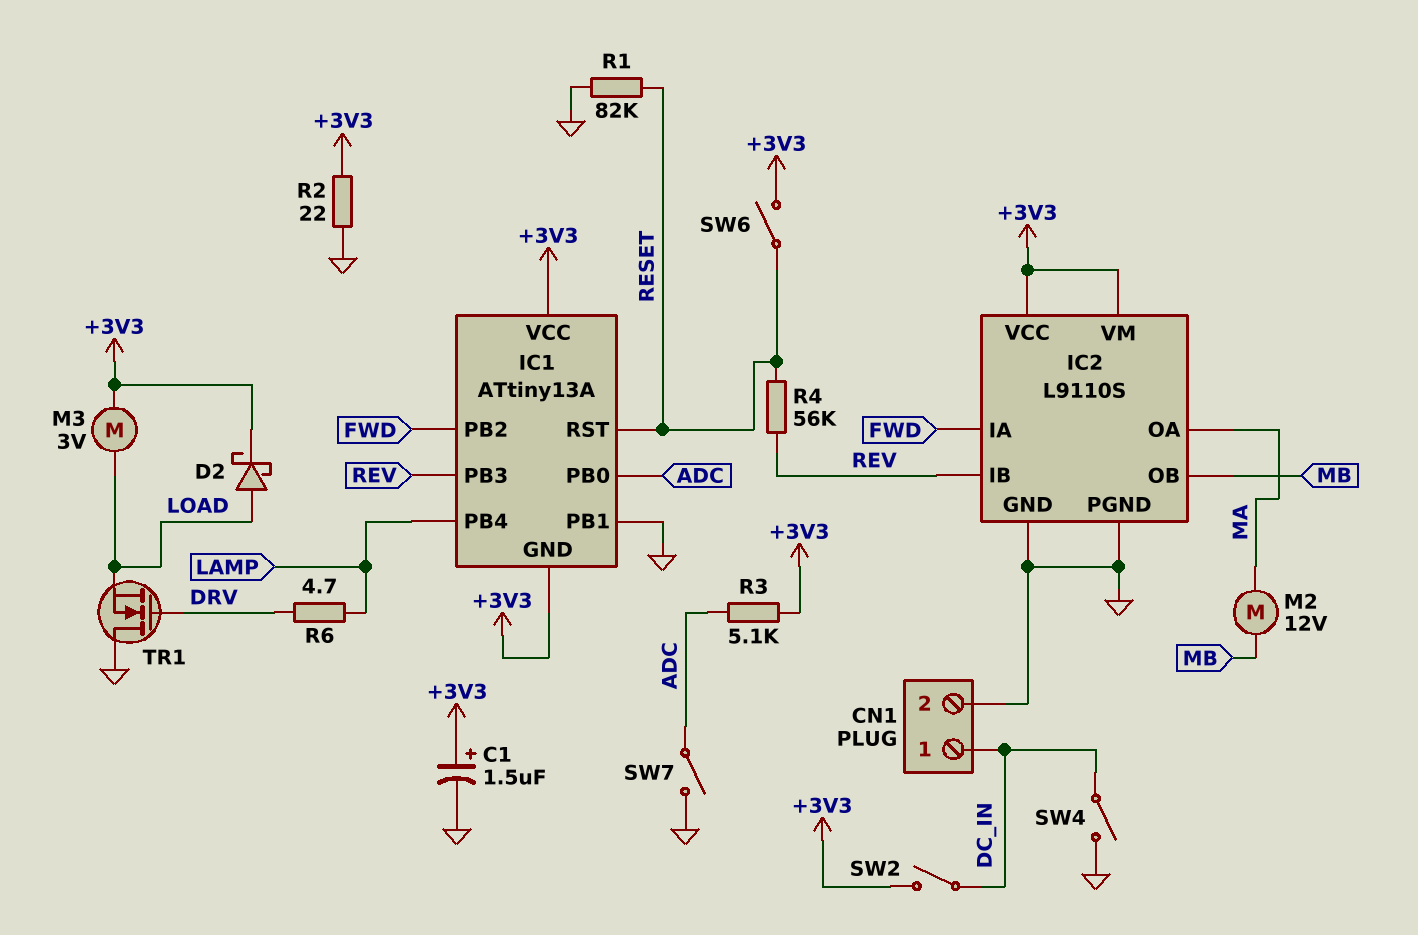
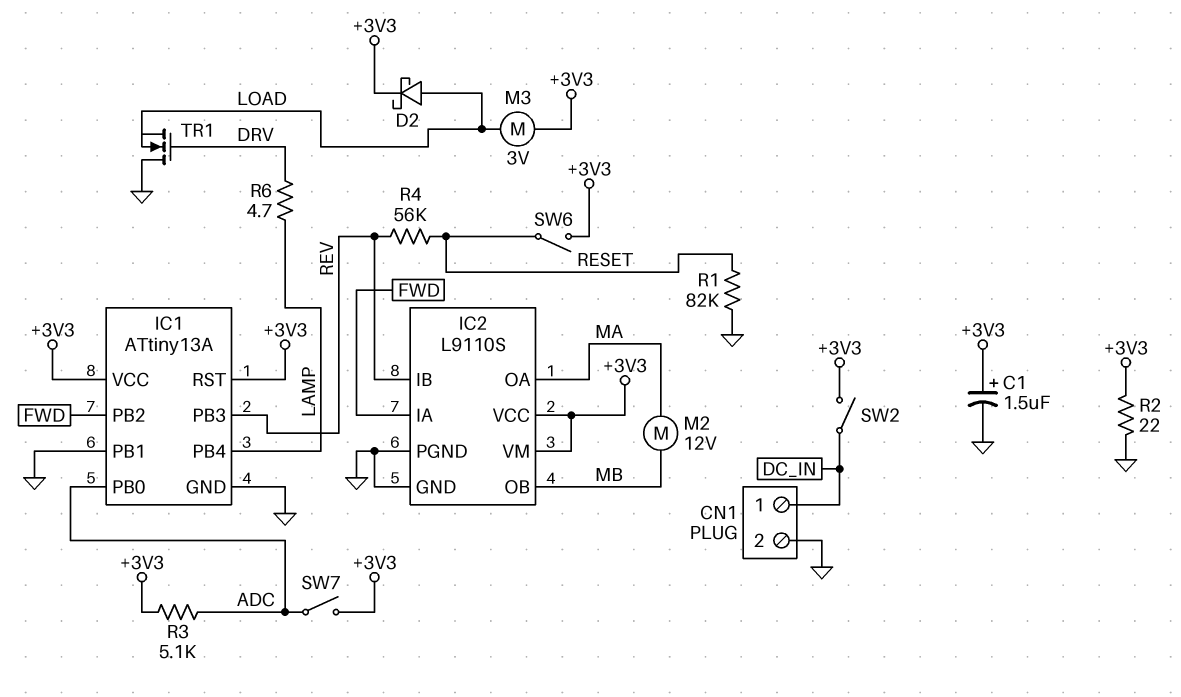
IC1 pin GND: +3V3 -> GND
IC1 pin RST: RESET -> +3V3
SW4: switch (DC_IN, GND) -> none
SW7: switch (ADC, GND) -> switch (+3V3, ADC)

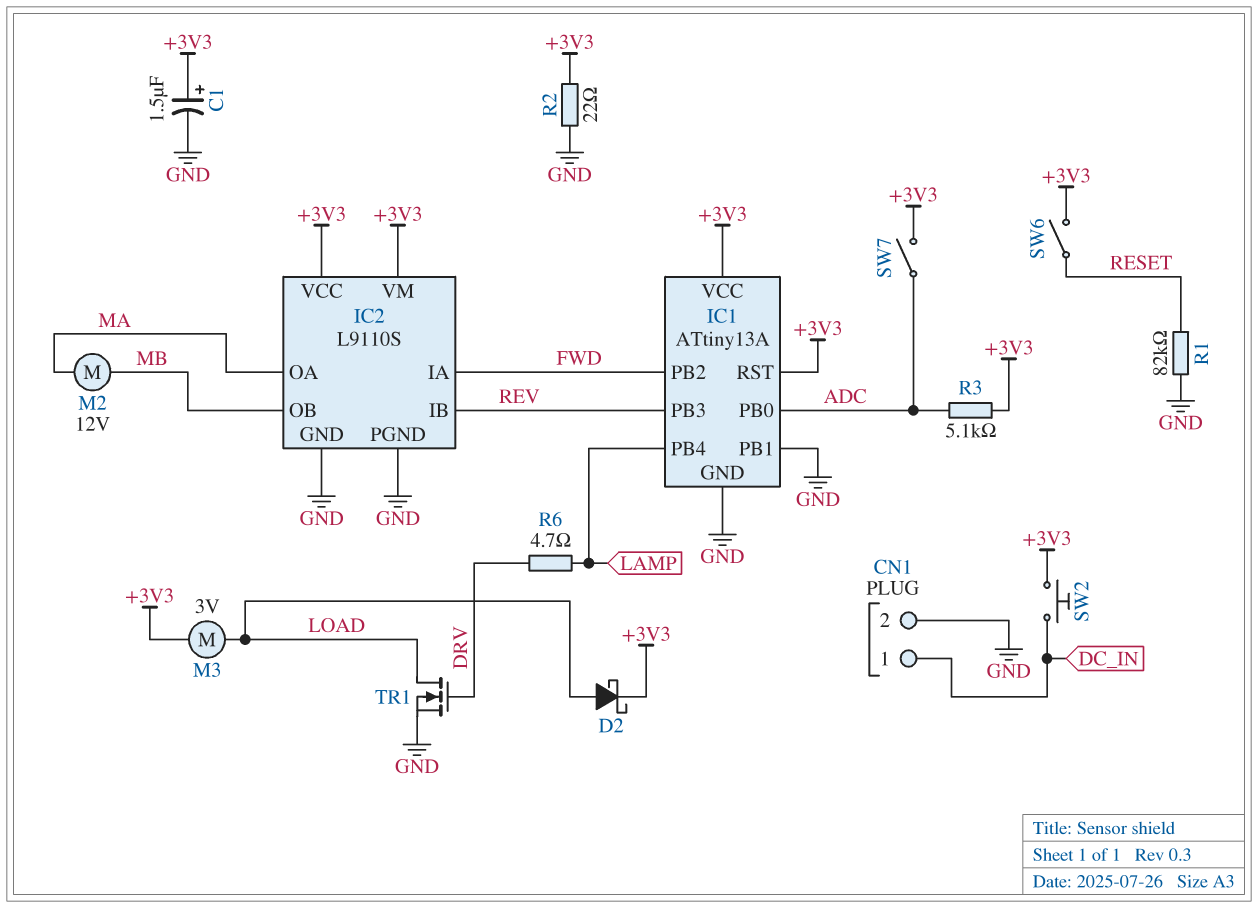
R4: 56k (RESET, REV) -> none
SW2: switch (+3V3, DC_IN) -> button (+3V3, DC_IN)
TR1: NMOS (G DRV, D GND, S LOAD) -> NMOS (G DRV, D LOAD, S GND)

